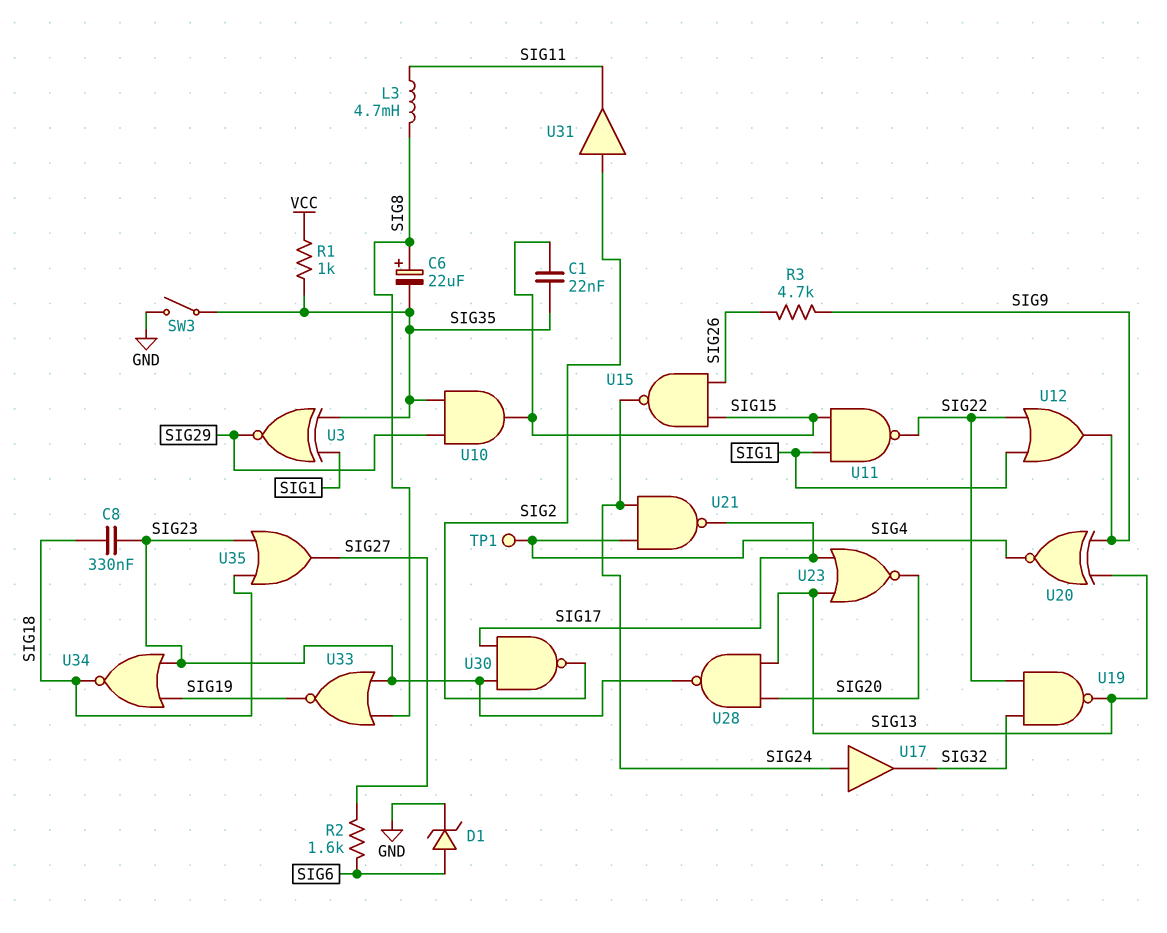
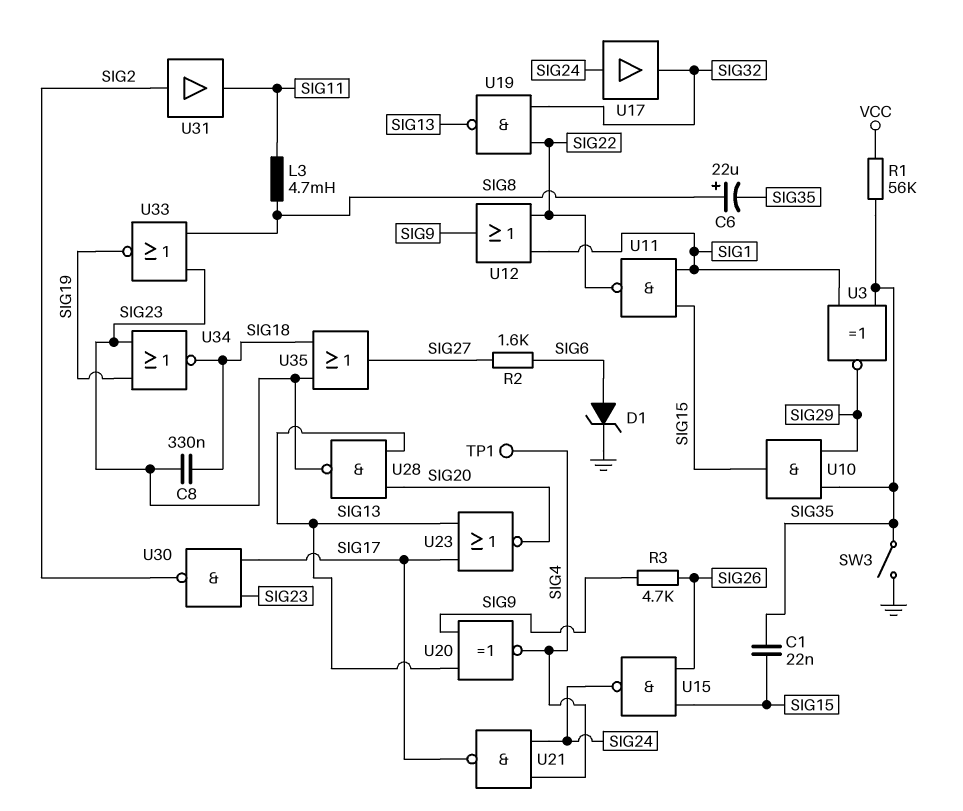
R1: 1k (SIG35, VCC) -> 56k (SIG35, VCC)

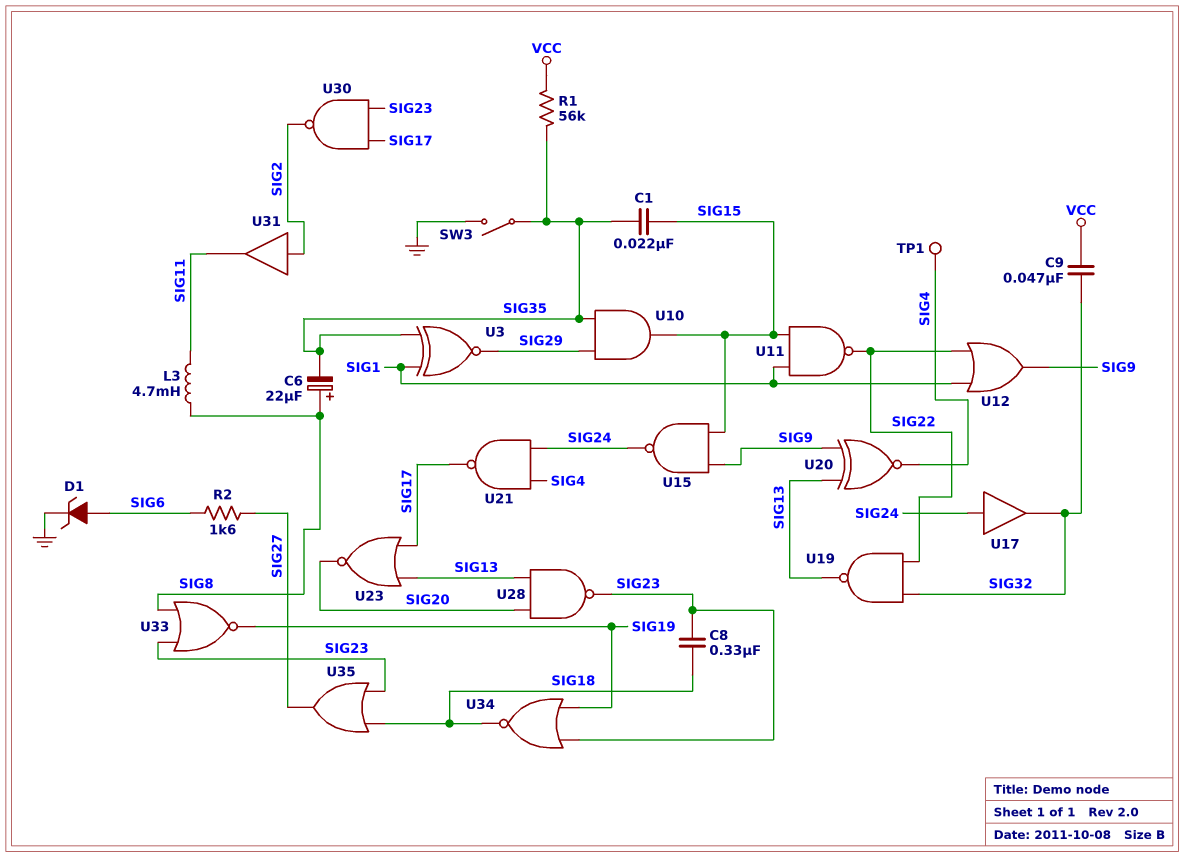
C9: none -> 47nF (SIG32, VCC)
R3: 4.7k (SIG9, SIG26) -> none
U15: NAND (in SIG15, in SIG26, out SIG24) -> NAND (in SIG9, in SIG15, out SIG24)

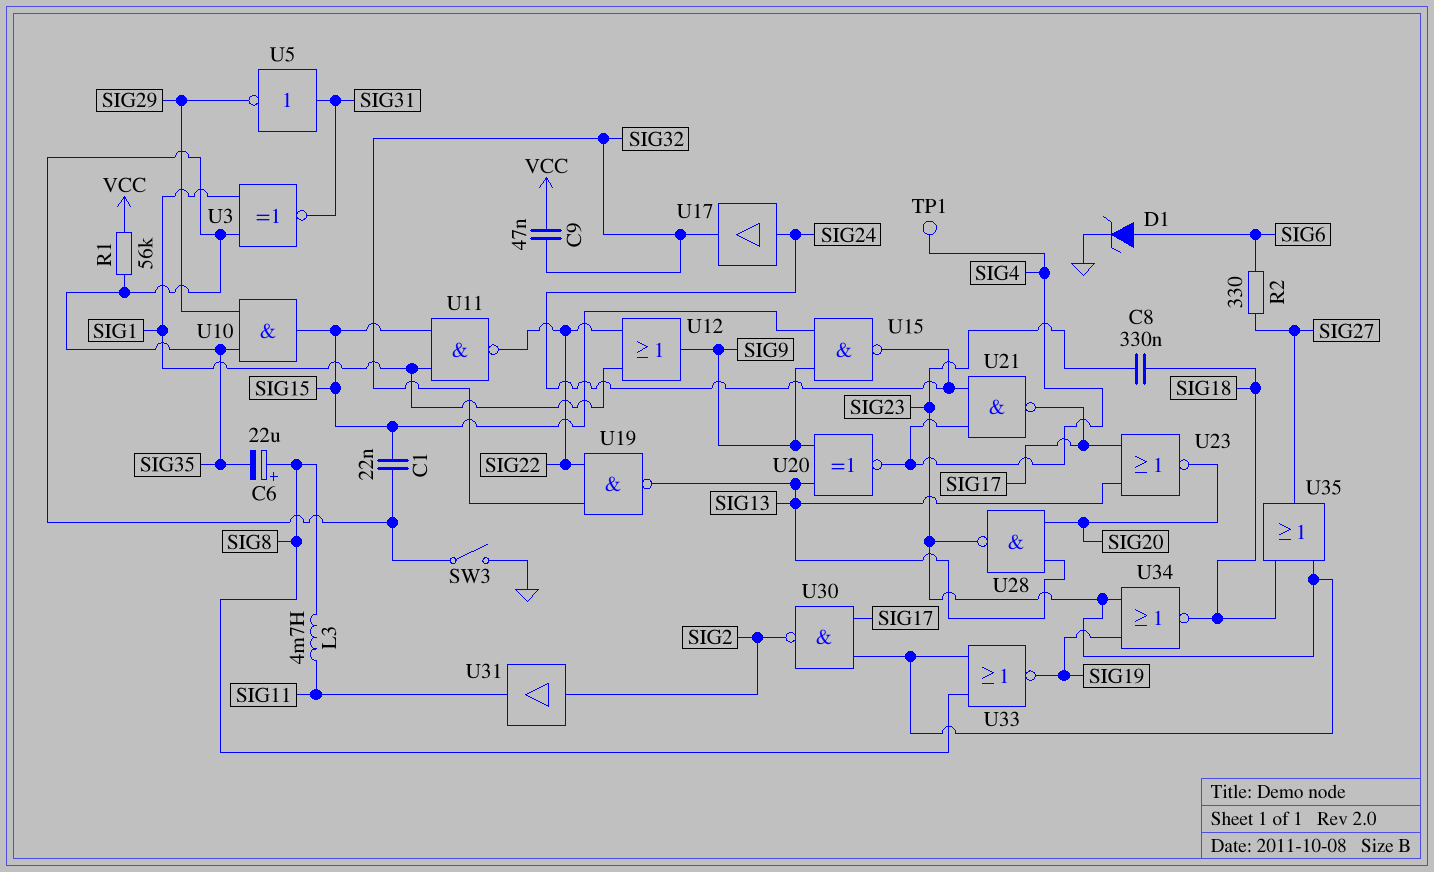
R2: 1.6k (SIG6, SIG27) -> 330 (SIG6, SIG27)
U3: XNOR (in SIG1, in SIG35, out SIG29) -> XNOR (in SIG1, in SIG35, out SIG31)
U5: none -> NOT (in SIG31, out SIG29)

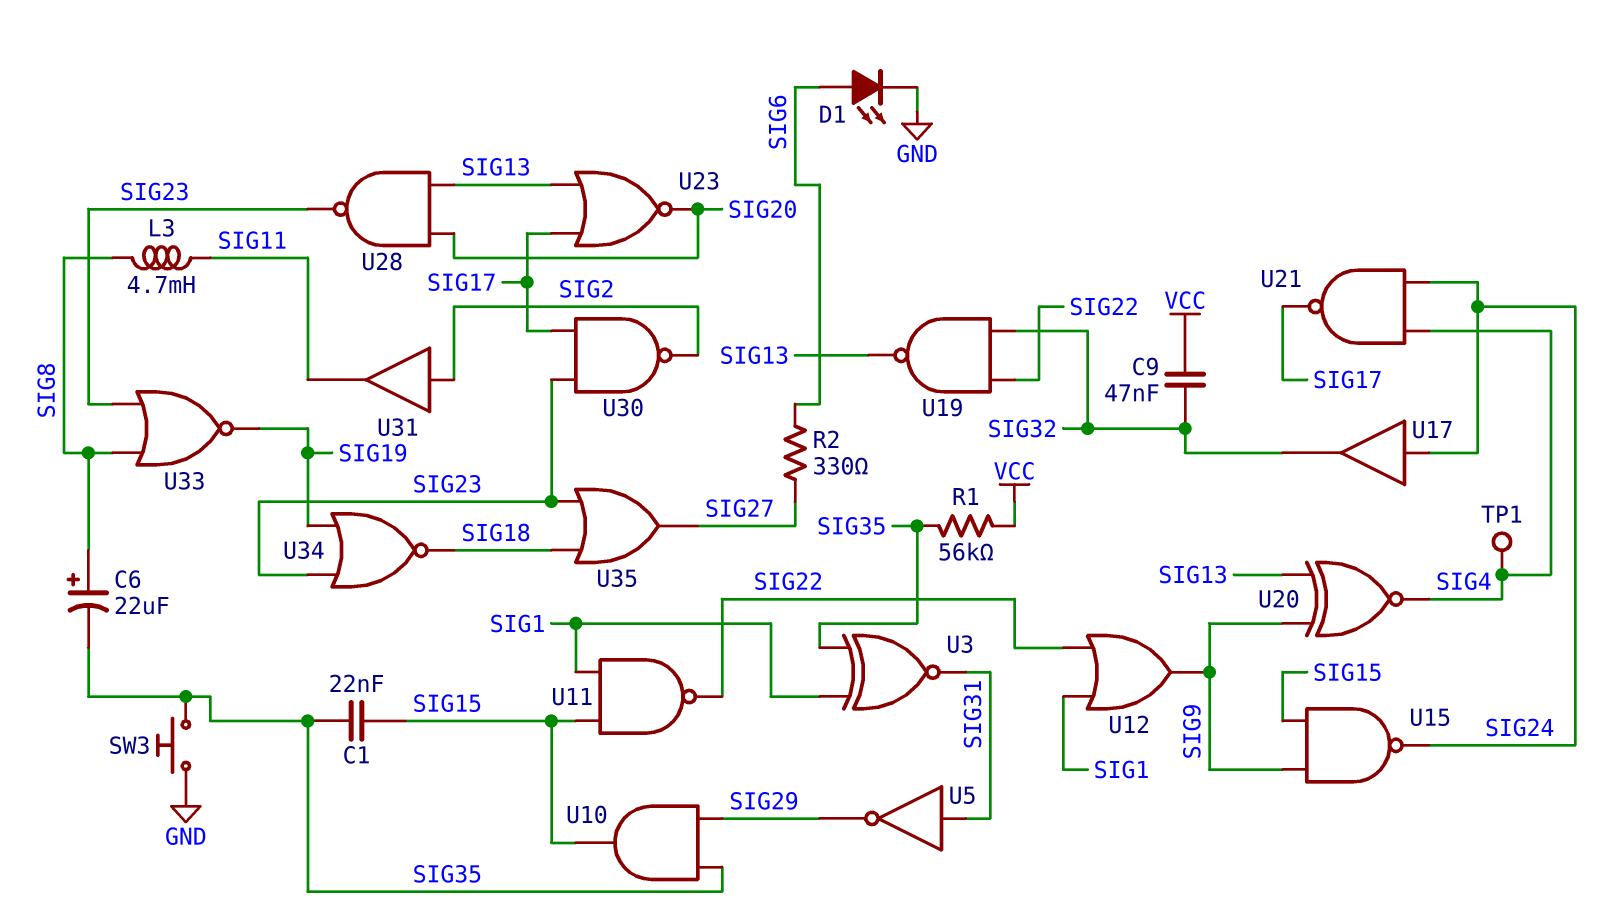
C8: 330nF (SIG18, SIG23) -> none
D1: zener (A SIG6, K GND) -> LED (A SIG6, K GND)
SW3: switch (GND, SIG35) -> button (GND, SIG35)

